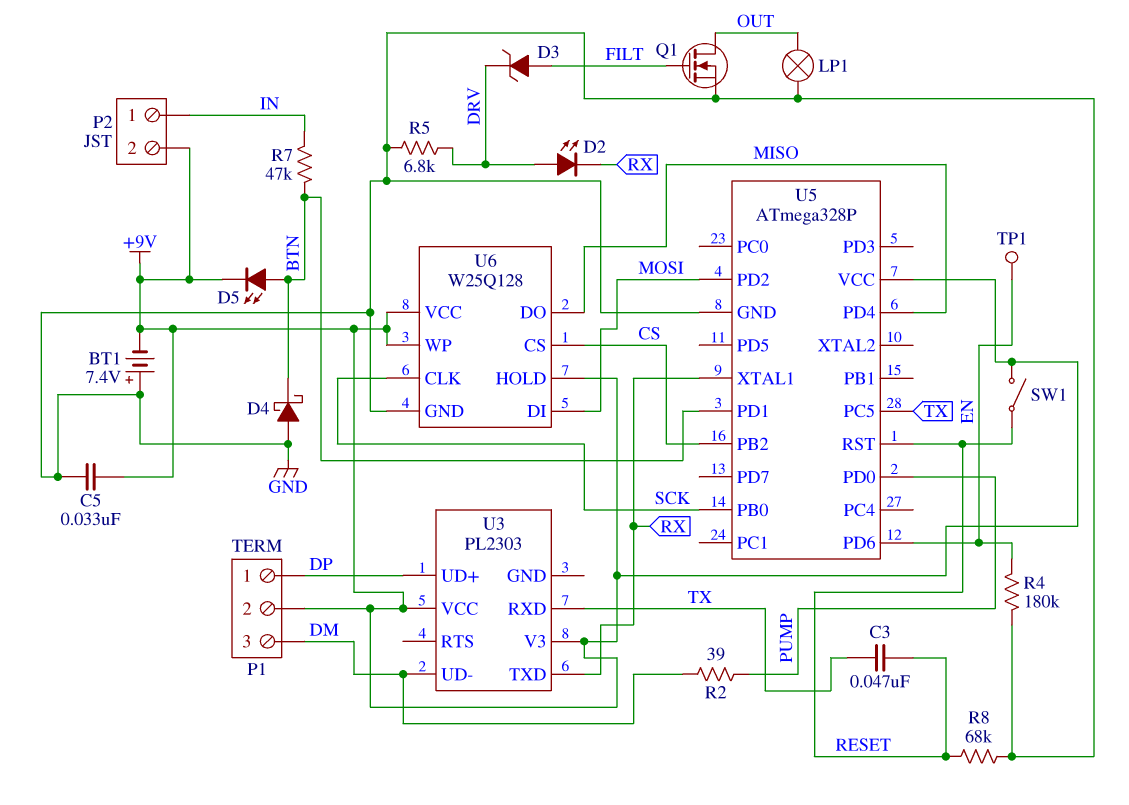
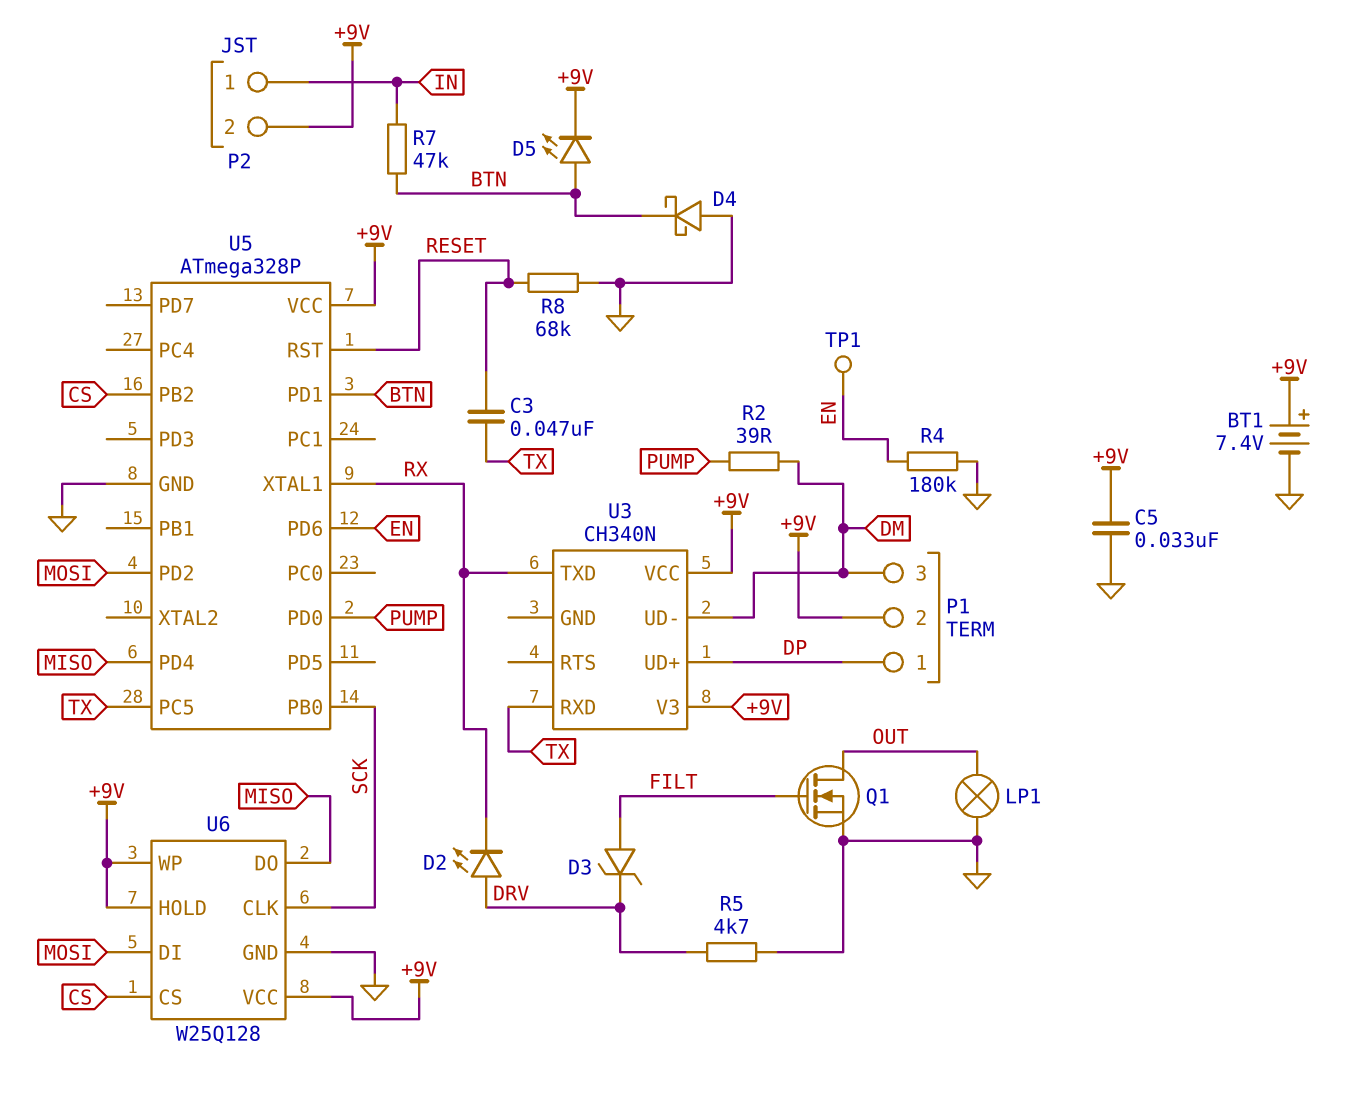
BT1: 7.4V (plus GND, minus +9V) -> 7.4V (plus +9V, minus GND)
R5: 6.8k (DRV, GND) -> 4.7k (DRV, GND)
SW1: switch (+9V, RESET) -> none
U3: PL2303 -> CH340N

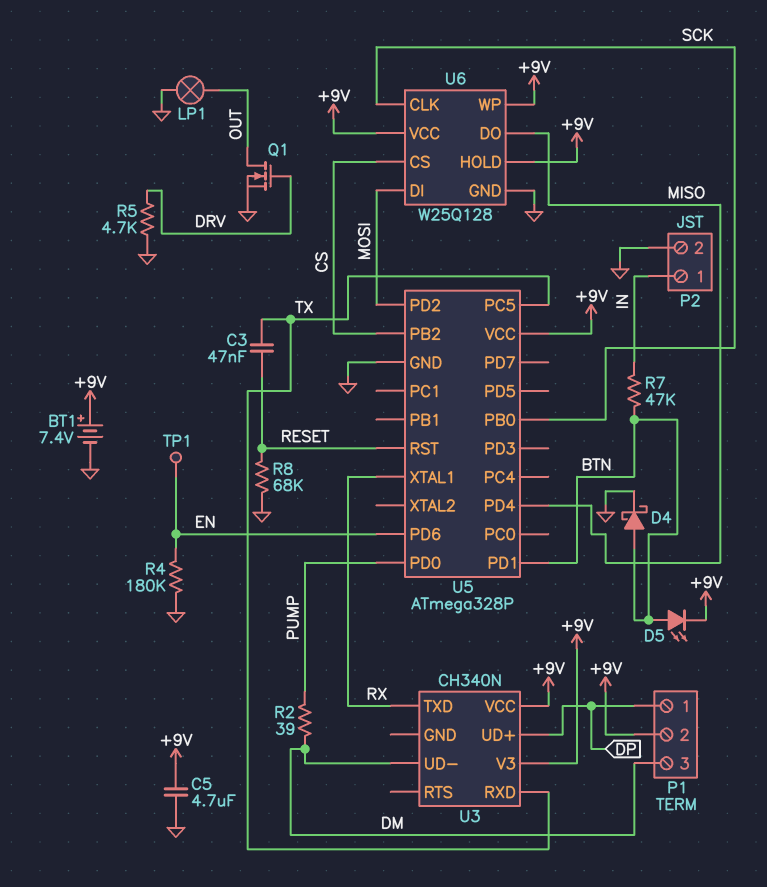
C5: 33nF (+9V, GND) -> 4.7uF (+9V, GND)
D2: LED (A DRV, K RX) -> none
D3: zener (A FILT, K DRV) -> none
D4: schottky (A GND, K BTN) -> schottky (A BTN, K GND)
P2 pin 2: +9V -> GND
Q1: NMOS (G FILT, D OUT, S GND) -> NMOS (G DRV, D OUT, S GND)

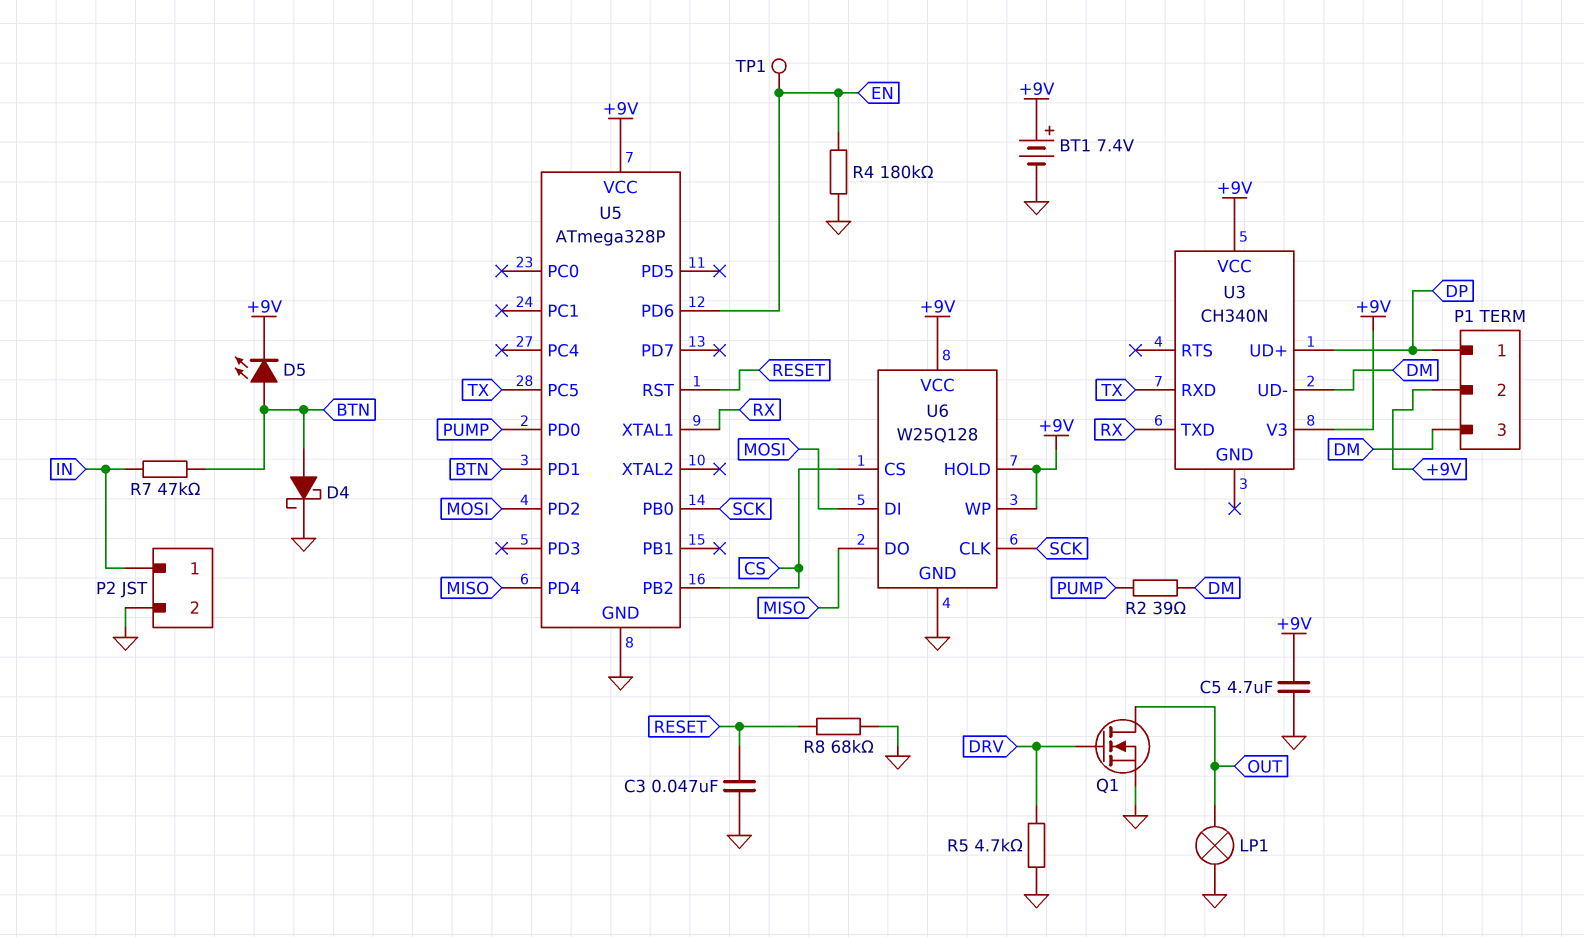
C3: 47nF (RESET, TX) -> 47nF (GND, RESET)

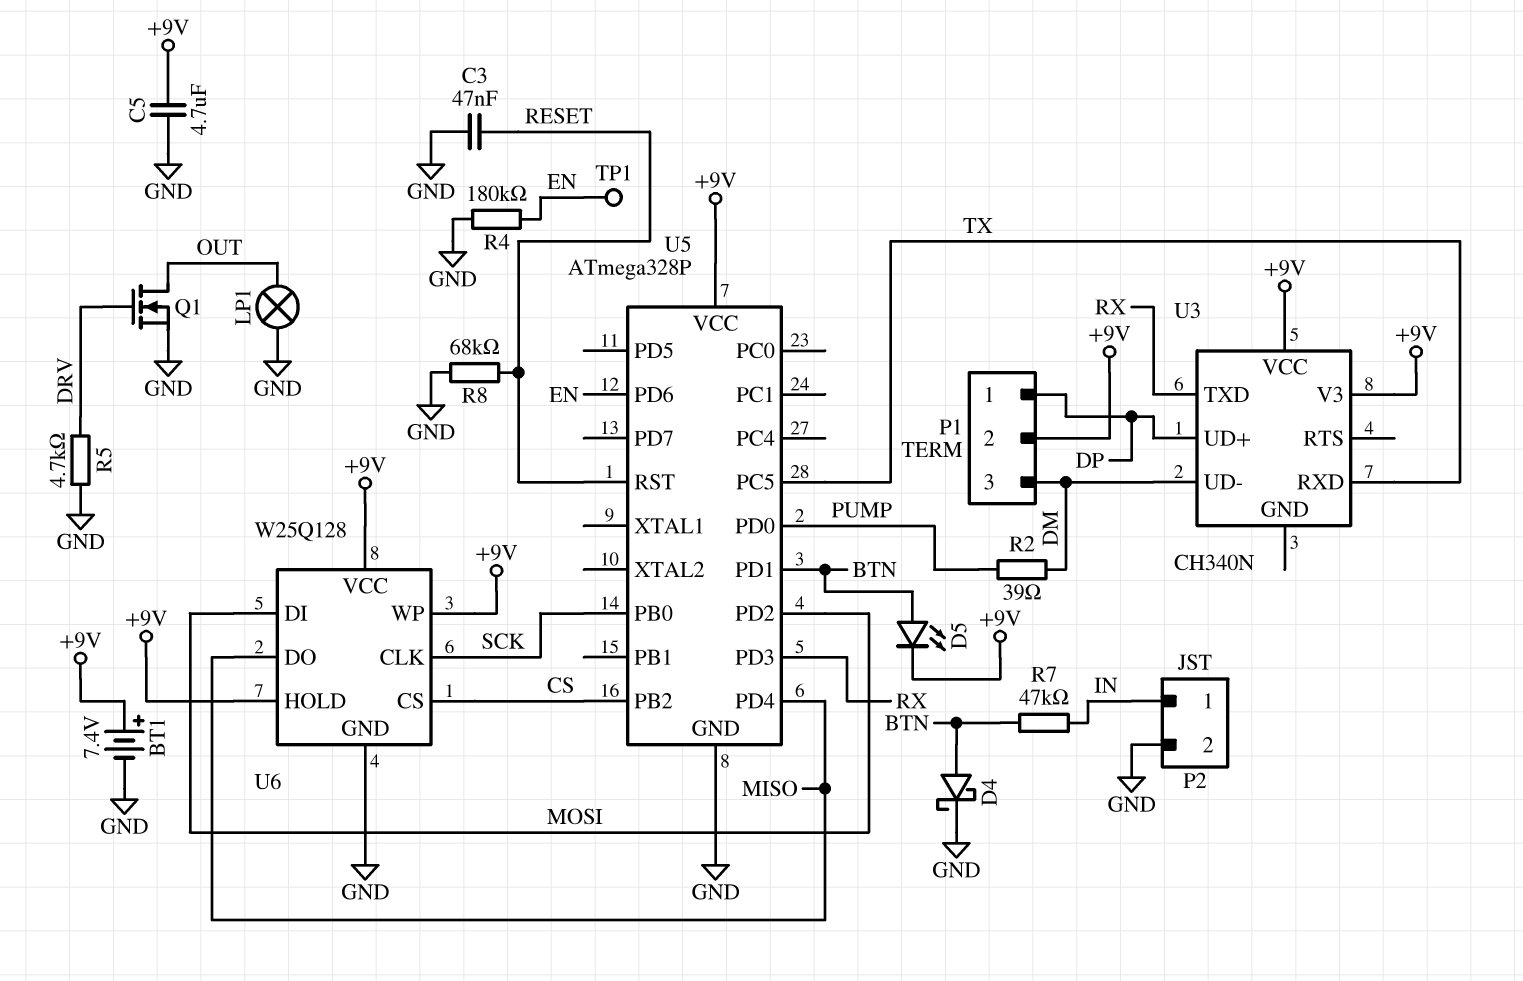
U5 pin PD3: none -> RX
U5 pin XTAL1: RX -> none

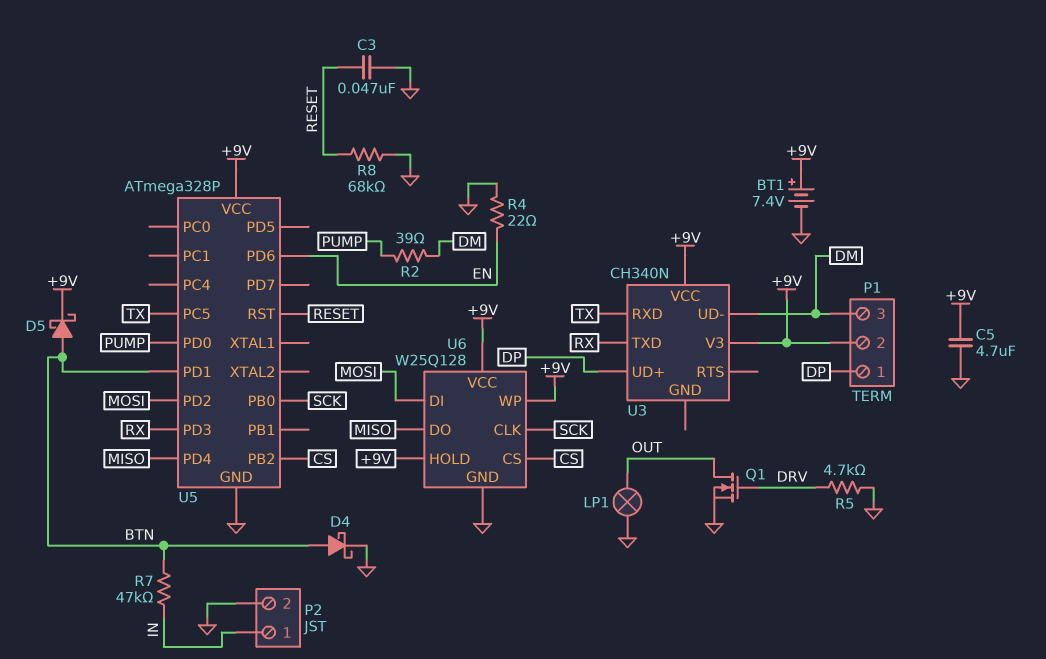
D5: LED (A BTN, K +9V) -> schottky (A BTN, K +9V)
R4: 180k (EN, GND) -> 22 (EN, GND)
TP1: test point (EN) -> none

